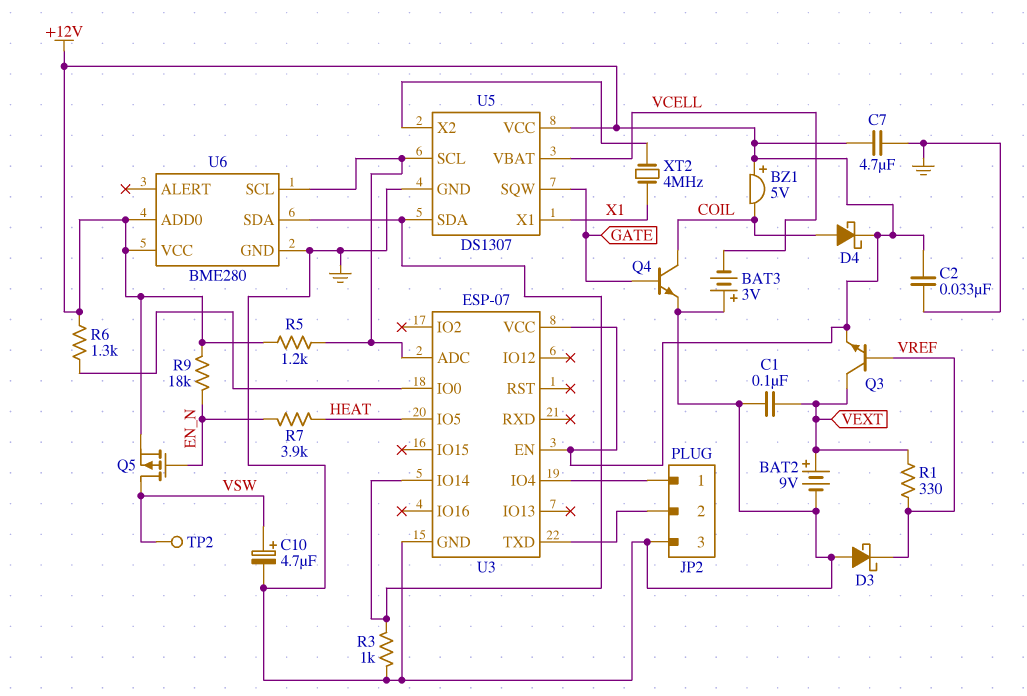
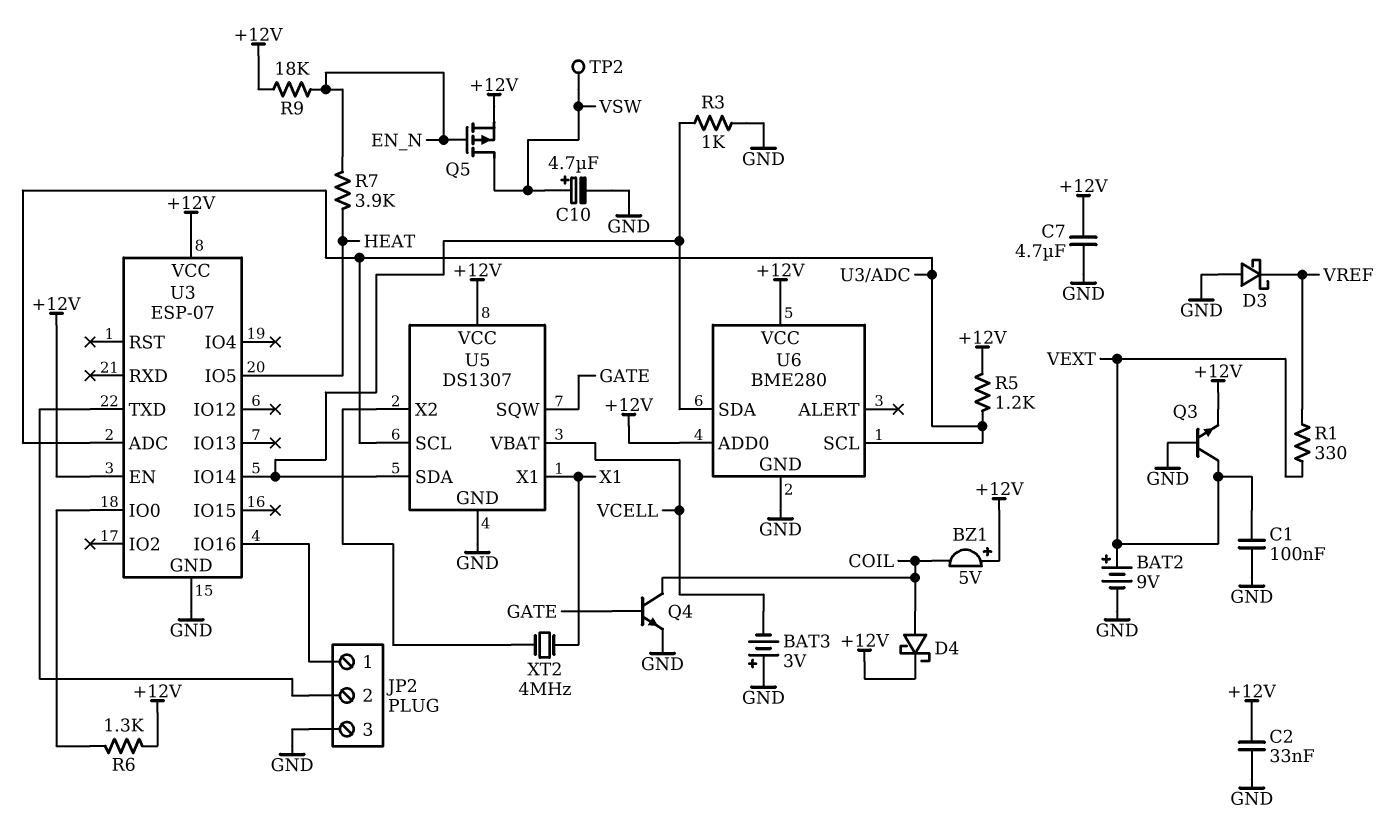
Q3: NPN (B VREF, C VEXT, E +12V) -> NPN (B GND, C VEXT, E +12V)
U3 pin IO4: JP2/1 -> none
U3 pin IO16: none -> JP2/1

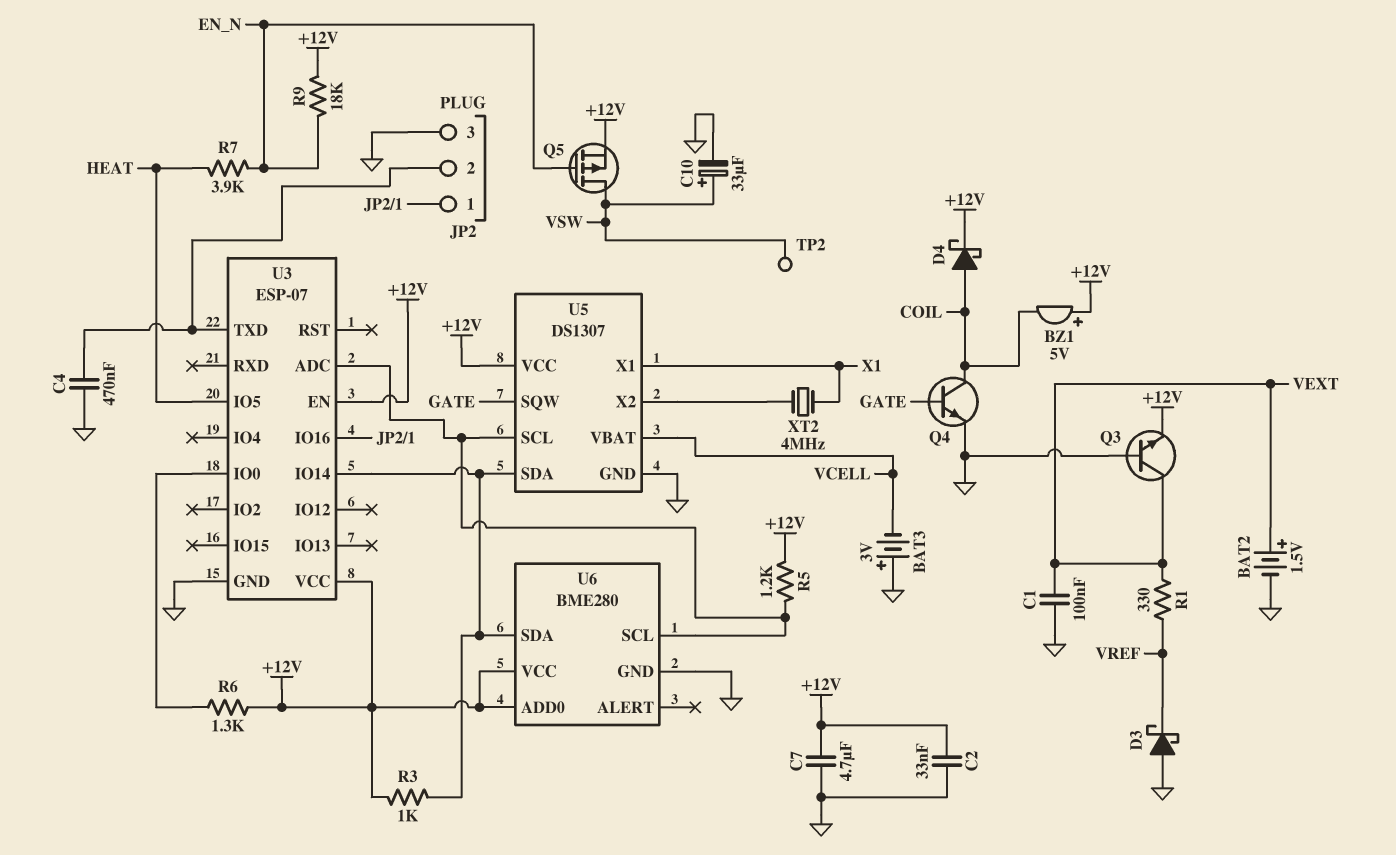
BAT2: 9V (plus VEXT, minus GND) -> 1.5V (plus VEXT, minus GND)
C4: none -> 470nF (GND, JP2/2)
C10: 4.7uF (plus VSW, minus GND) -> 33uF (plus VSW, minus GND)
R3: 1k (GND, U3/IO14) -> 1k (+12V, U3/IO14)

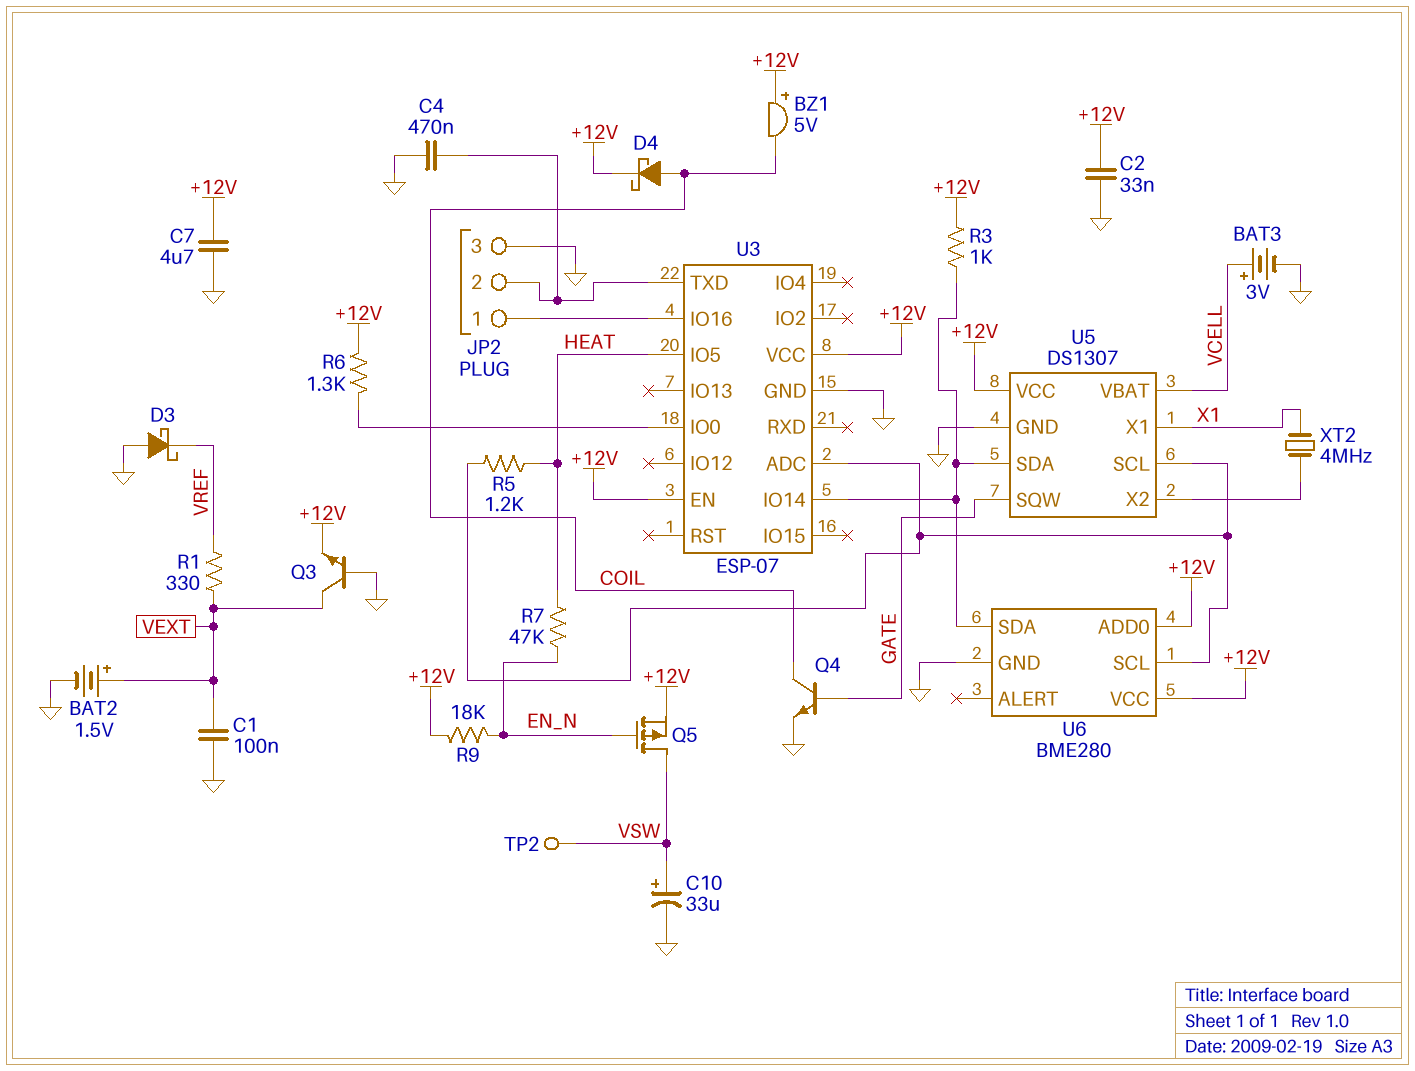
BAT3: 3V (plus GND, minus VCELL) -> 3V (plus VCELL, minus GND)
R5: 1.2k (+12V, U3/ADC) -> 1.2k (HEAT, U3/ADC)
R7: 3.9k (EN_N, HEAT) -> 47k (EN_N, HEAT)

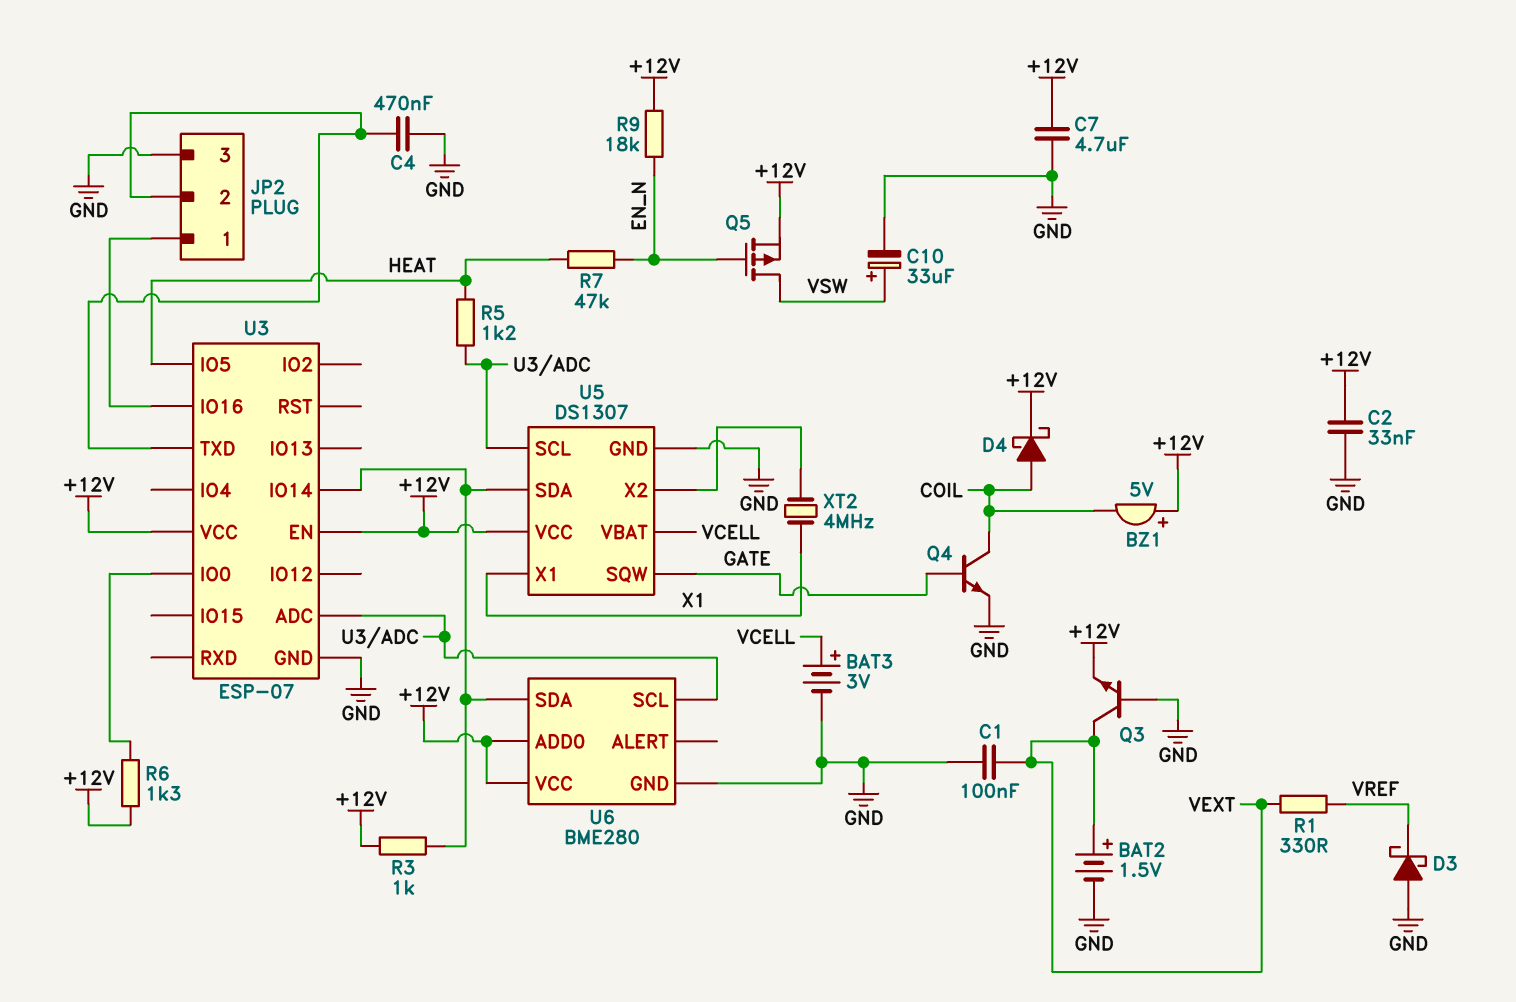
TP2: test point (VSW) -> none

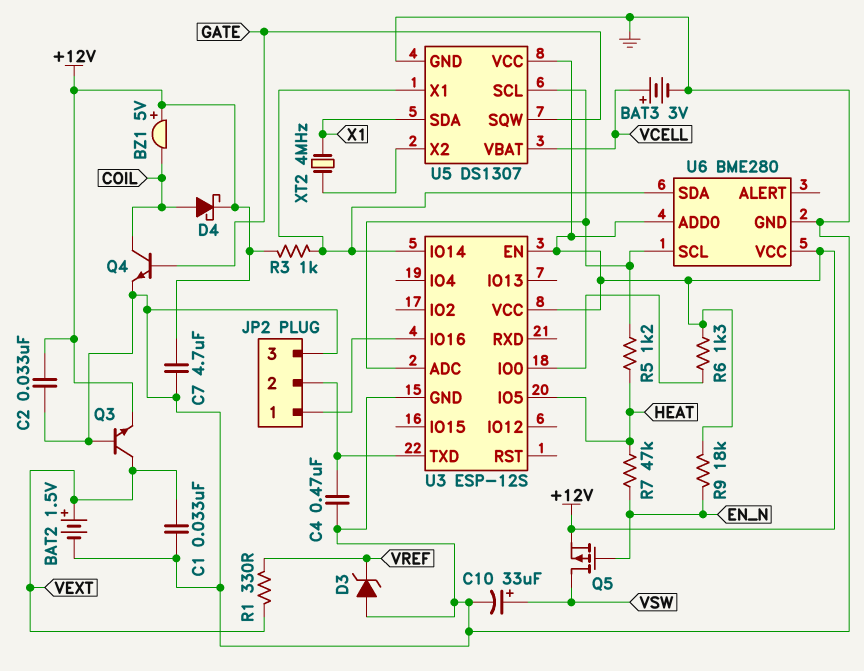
C1: 100nF (GND, VEXT) -> 33nF (GND, VEXT)
D3: schottky (A GND, K VREF) -> zener (A GND, K VREF)
U3: ESP-07 -> ESP-12S
U5 pin SDA: U3/IO14 -> X1
U5 pin X1: X1 -> U3/IO14

